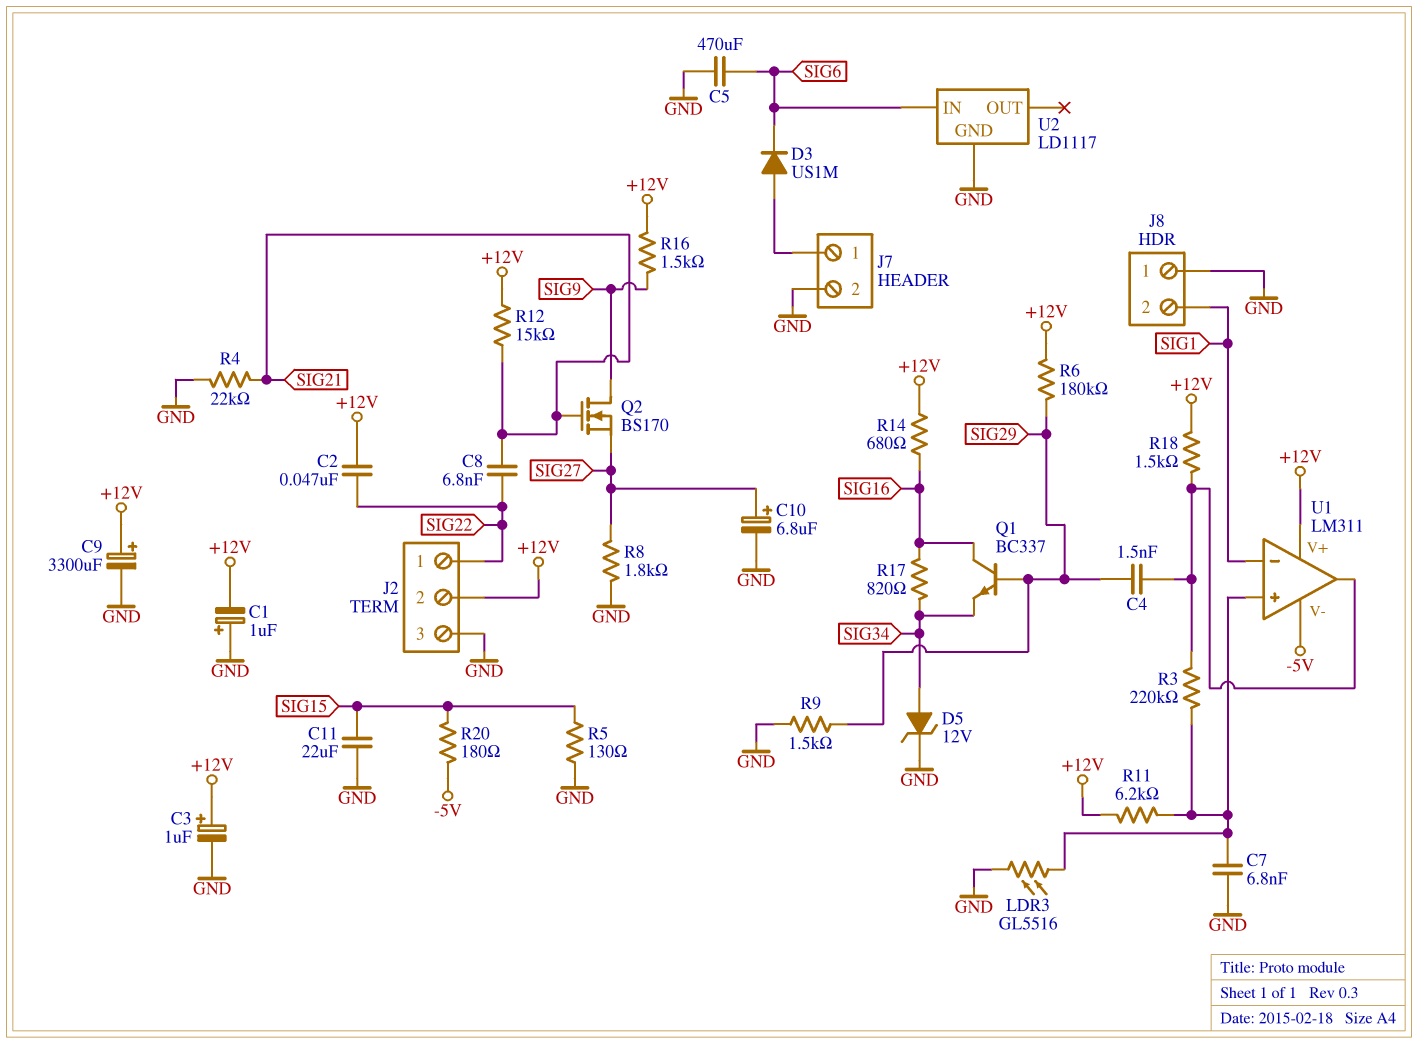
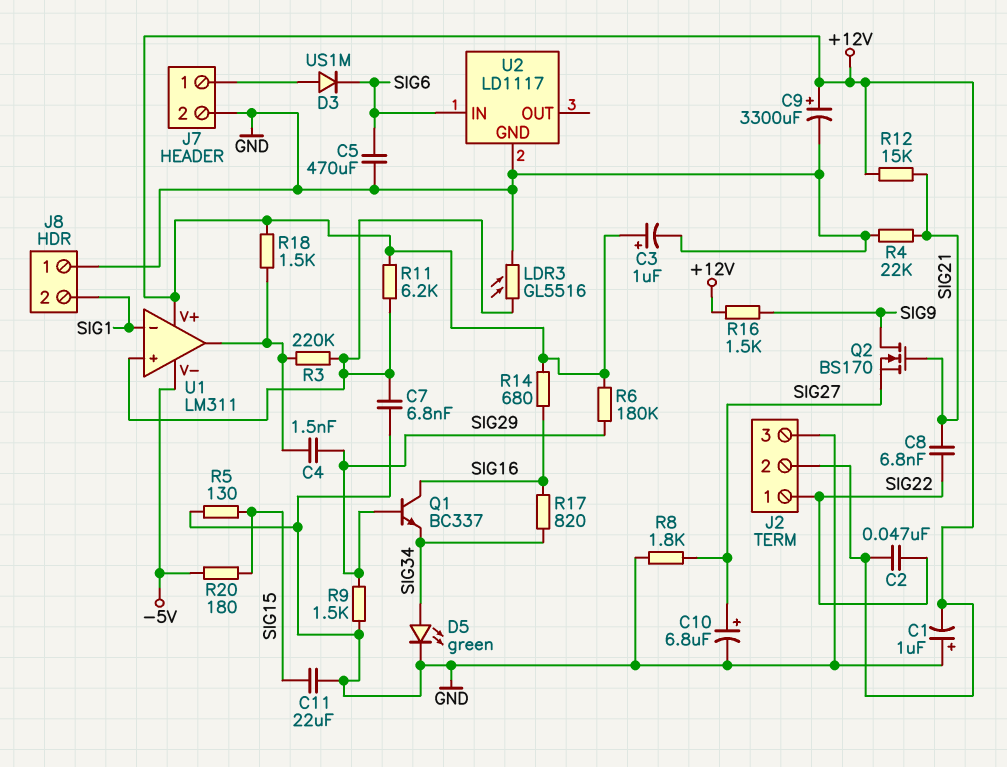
D5: zener 12V (A SIG34, K GND) -> LED green (A SIG34, K GND)

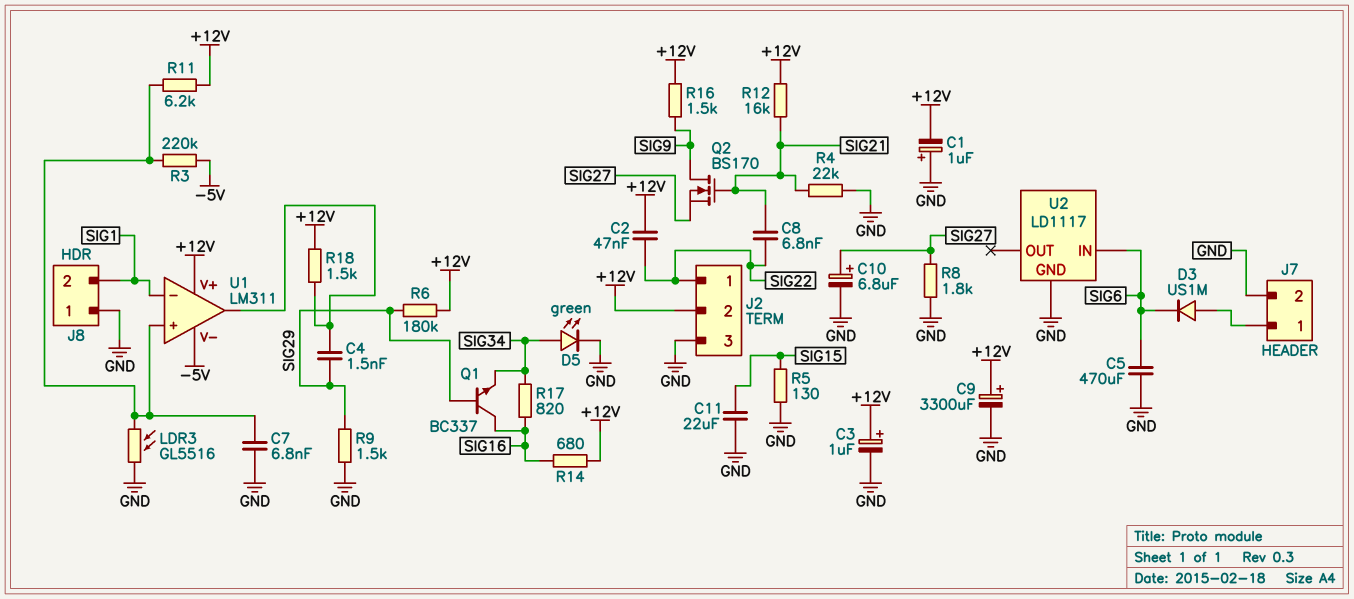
R3: 220k (U1/in+, U1/out) -> 220k (-5V, U1/in+)
R12: 15k (+12V, SIG21) -> 16k (+12V, SIG21)
R20: 180 (-5V, SIG15) -> none

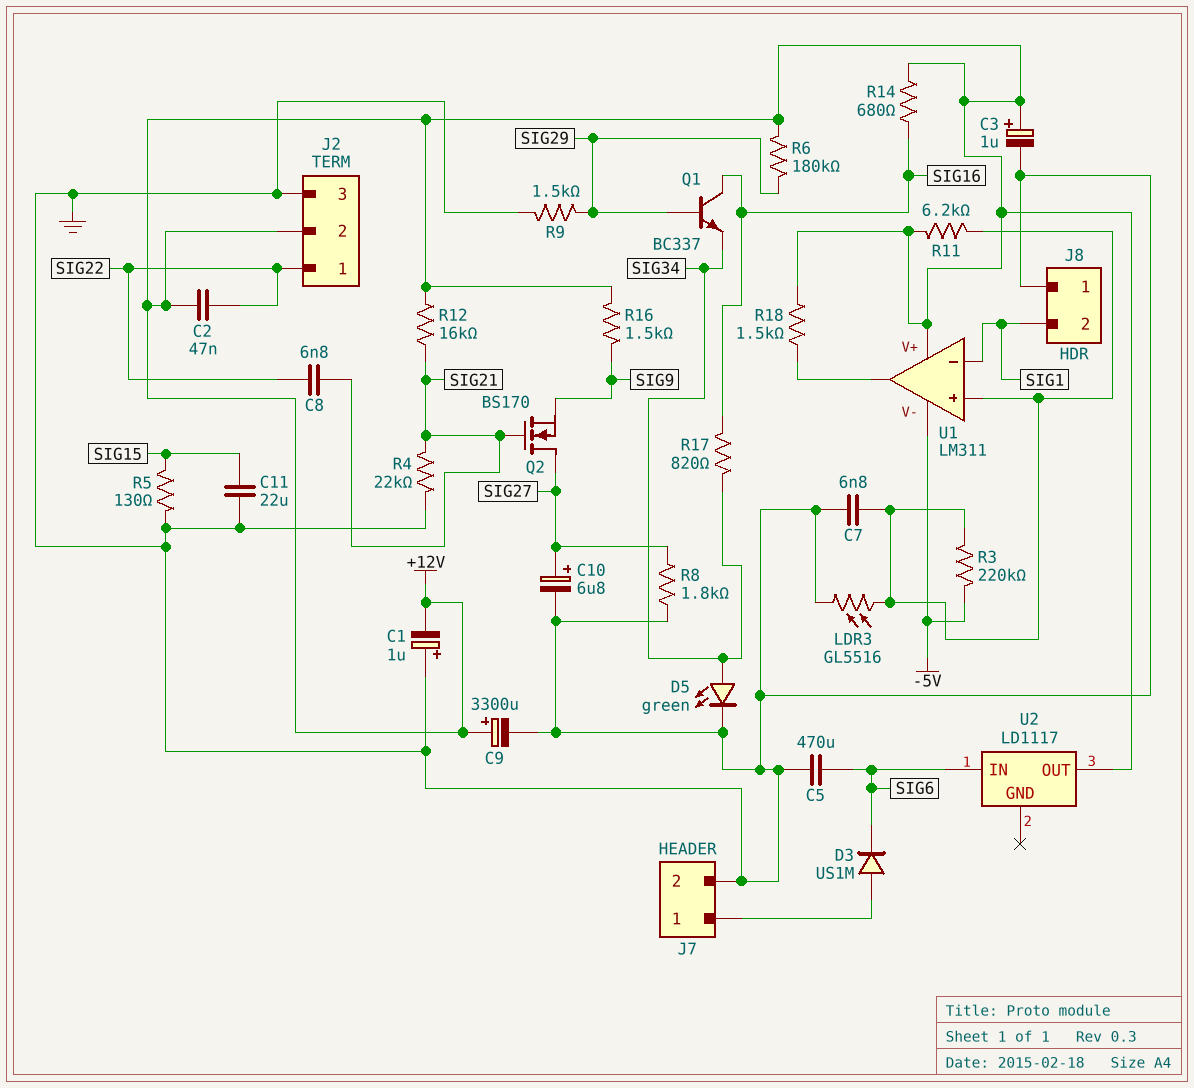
C4: 1.5nF (SIG29, U1/out) -> none
Q2: NMOS BS170 (G SIG21, D SIG9, S SIG27) -> NMOS BS170 (G SIG21, D SIG27, S SIG9)
U2 pin GND: GND -> none
U2 pin OUT: none -> +12V

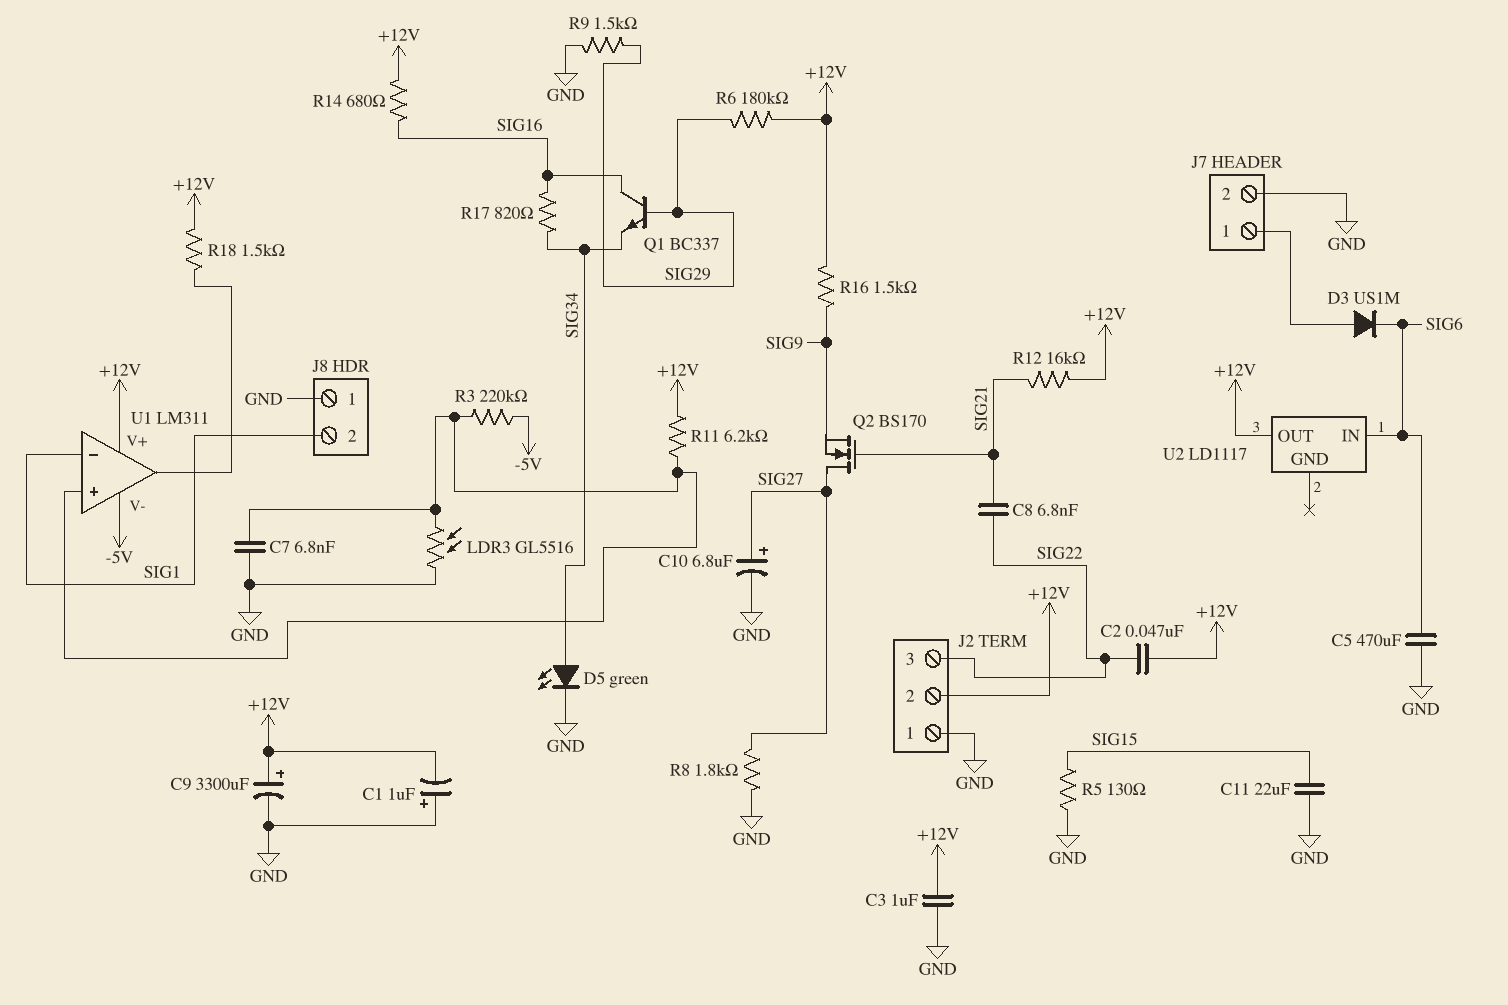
C3: 1uF (plus +12V, minus GND) -> 1uF (+12V, GND)
J2 pin 1: SIG22 -> GND
J2 pin 3: GND -> SIG22
R4: 22k (GND, SIG21) -> none

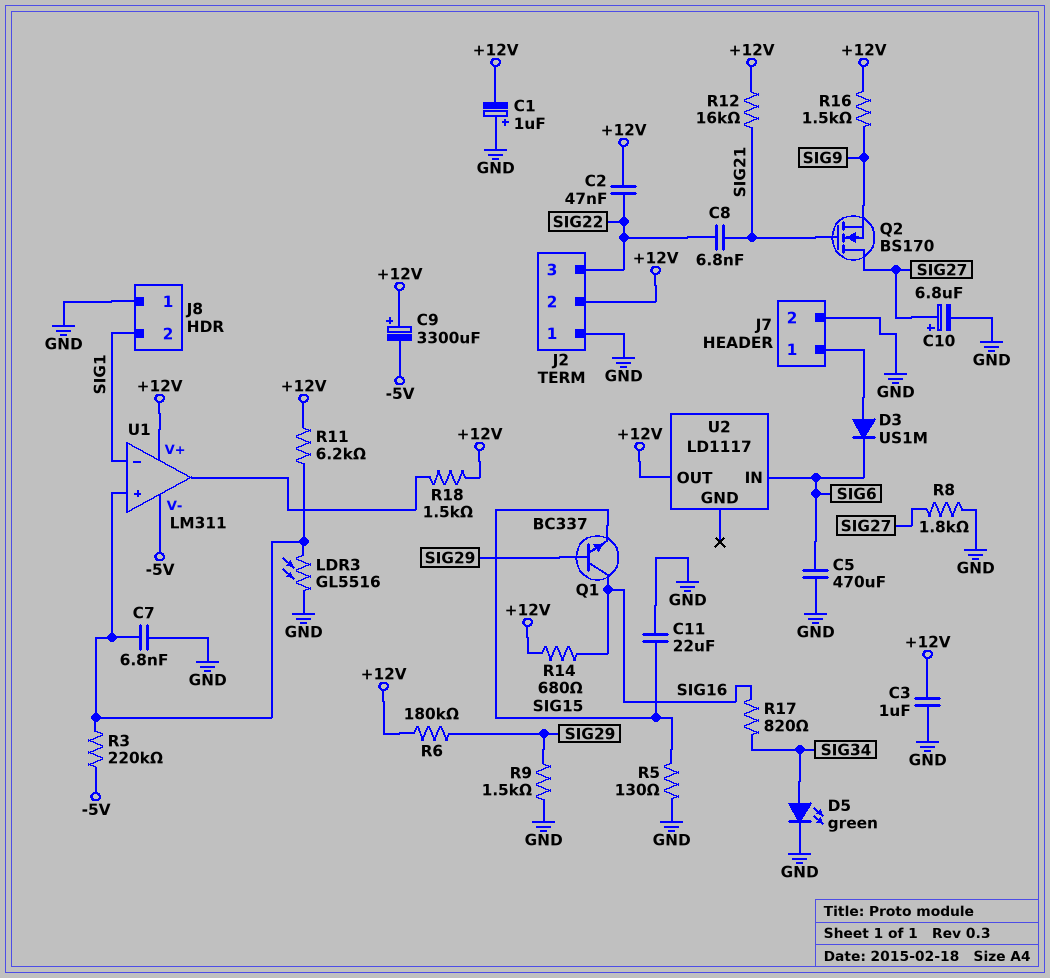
C9: 3300uF (plus +12V, minus GND) -> 3300uF (plus +12V, minus -5V)
Q1: NPN BC337 (B SIG29, C SIG16, E SIG34) -> NPN BC337 (B SIG29, C SIG16, E SIG15)

